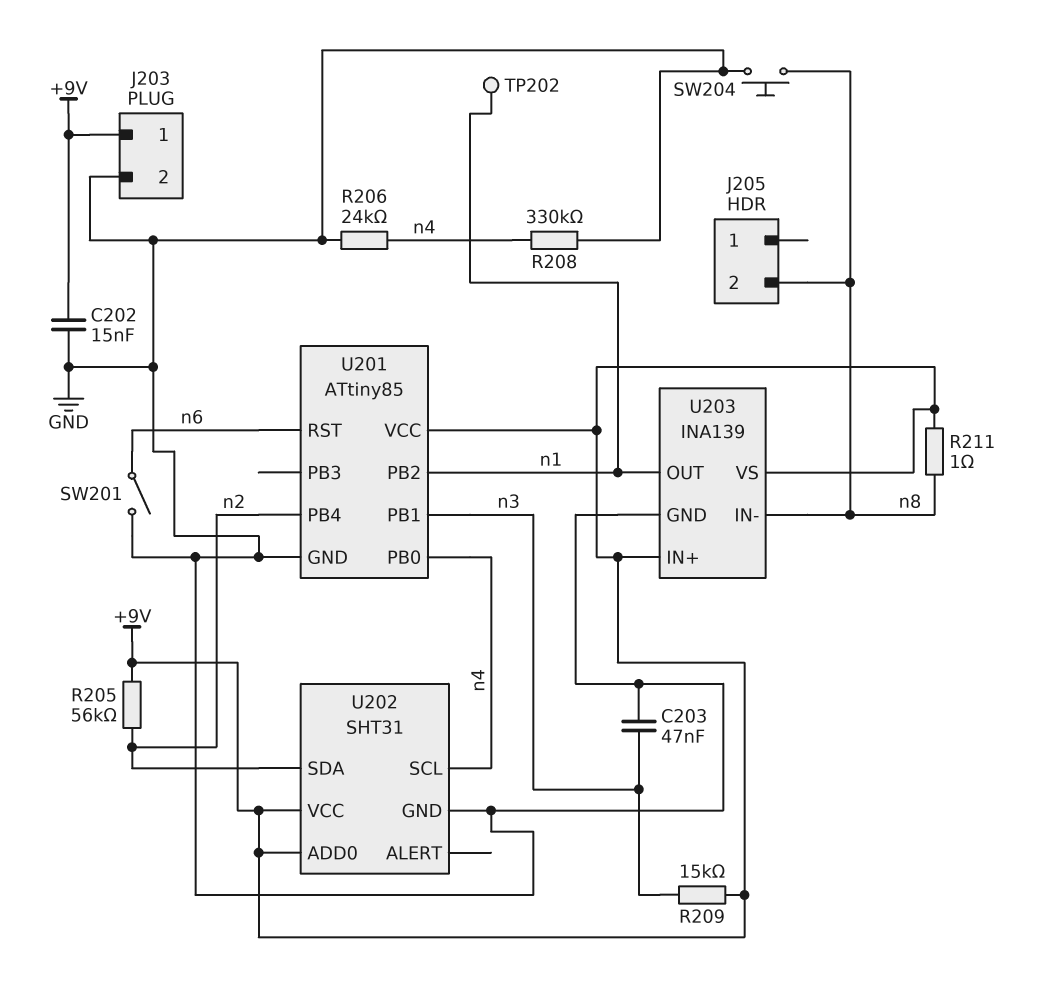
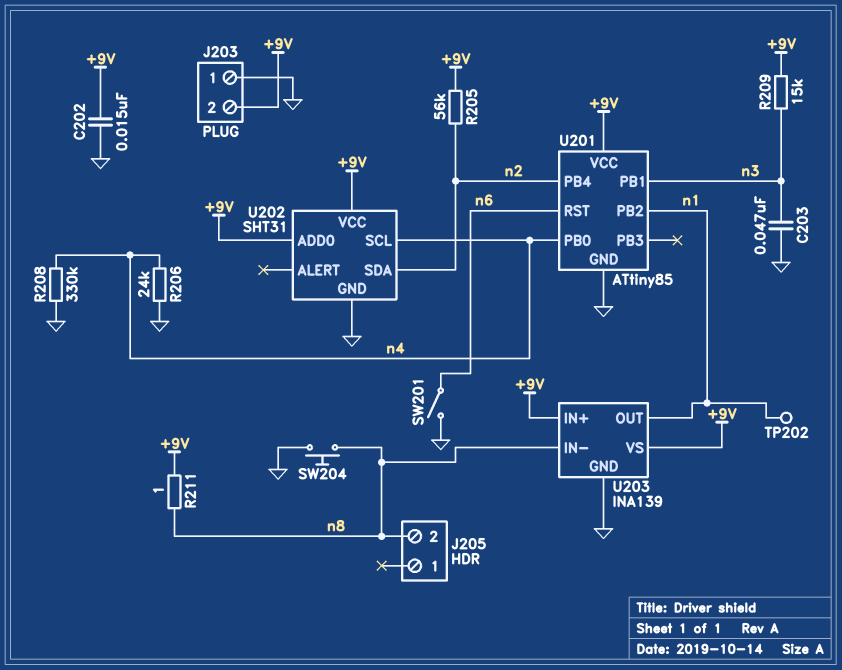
J203 pin 1: +9V -> GND
J203 pin 2: GND -> +9V

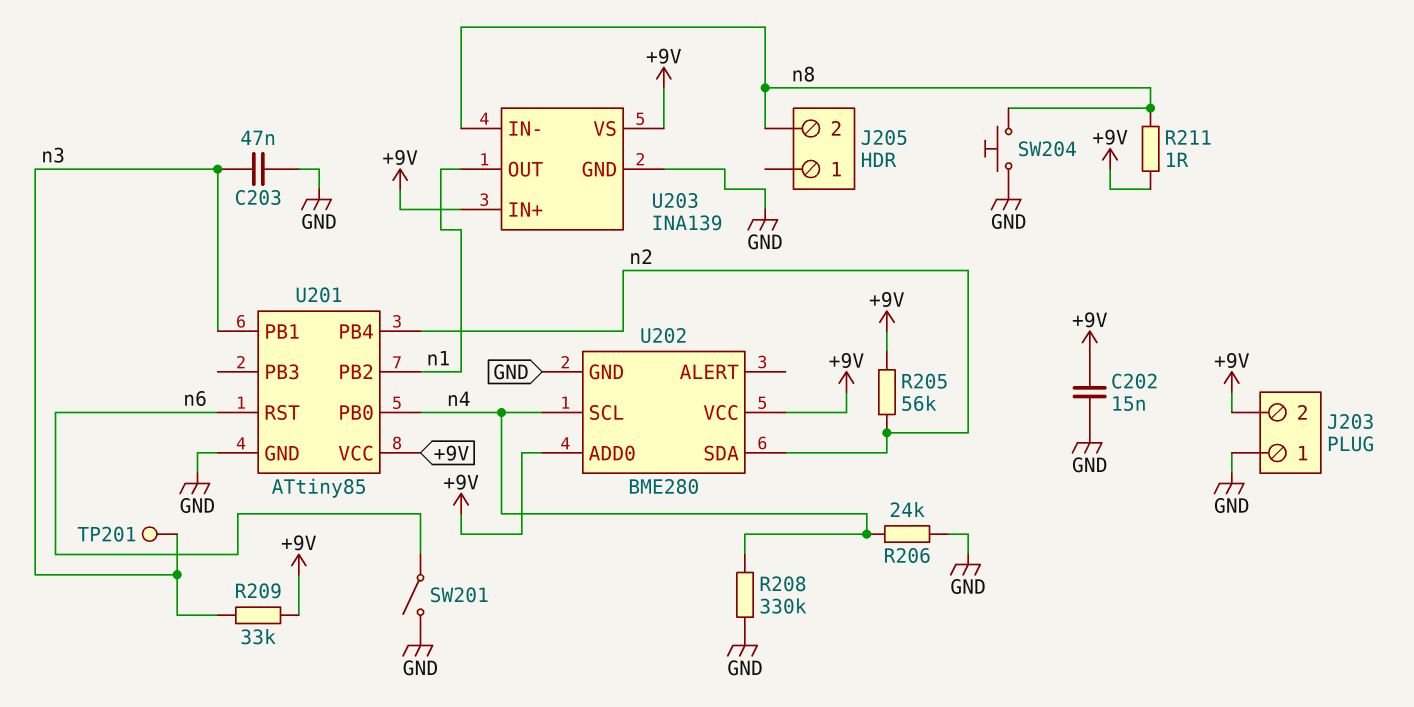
R209: 15k (+9V, n3) -> 33k (+9V, n3)
TP201: none -> test point (n3)
TP202: test point (n1) -> none
U202: SHT31 -> BME280

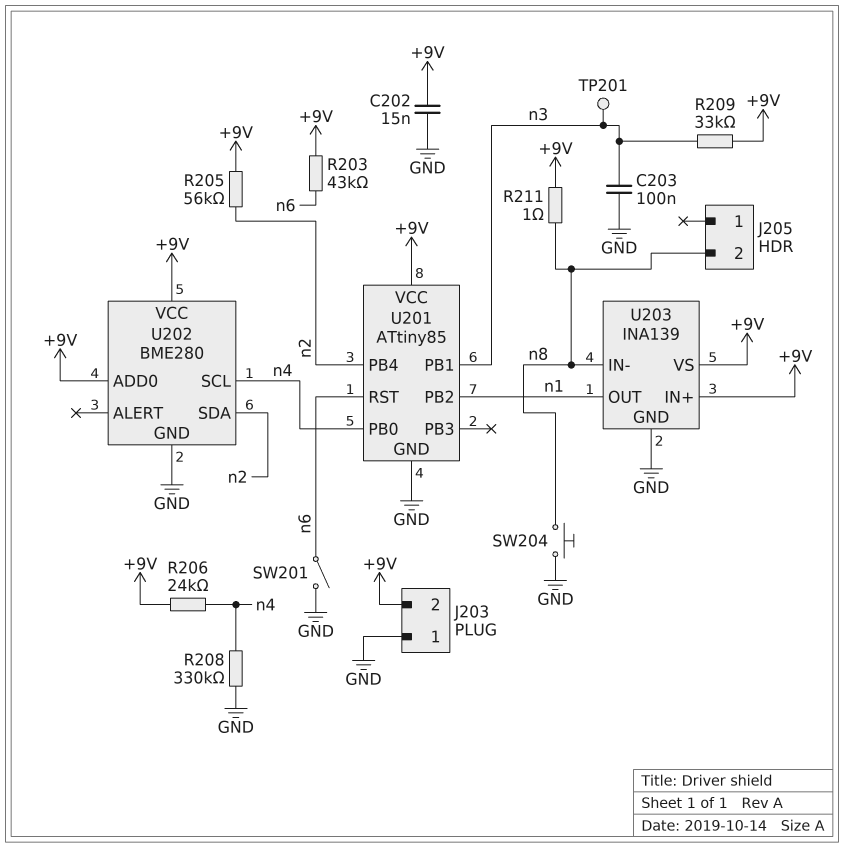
C203: 47nF (GND, n3) -> 100nF (GND, n3)
R203: none -> 43k (+9V, n6)
R206: 24k (GND, n4) -> 24k (+9V, n4)

